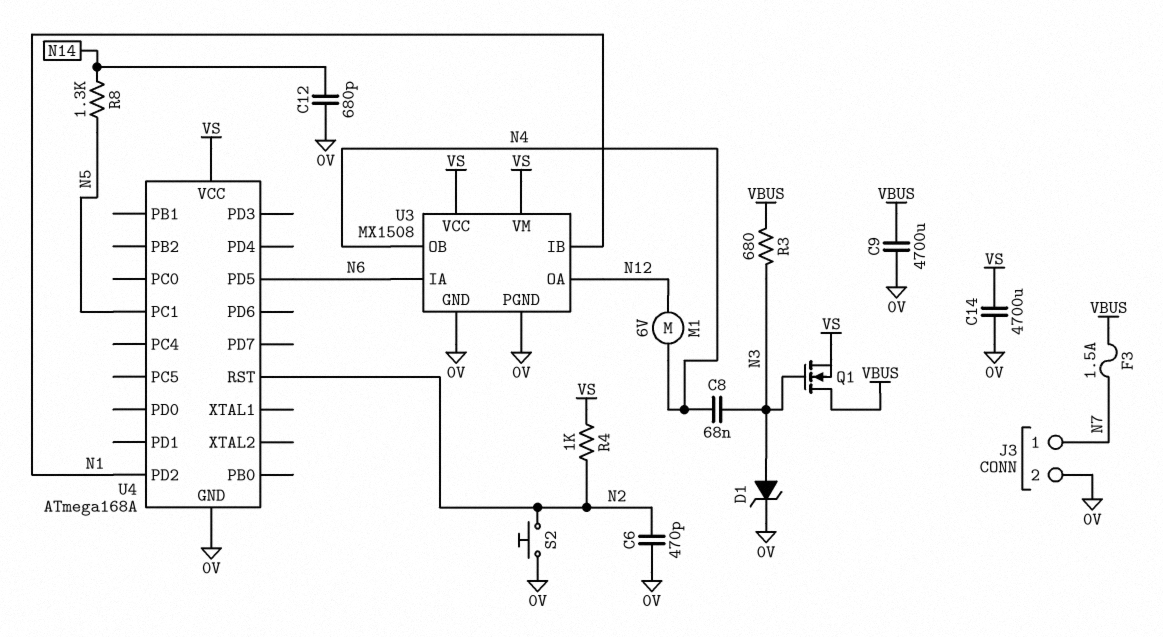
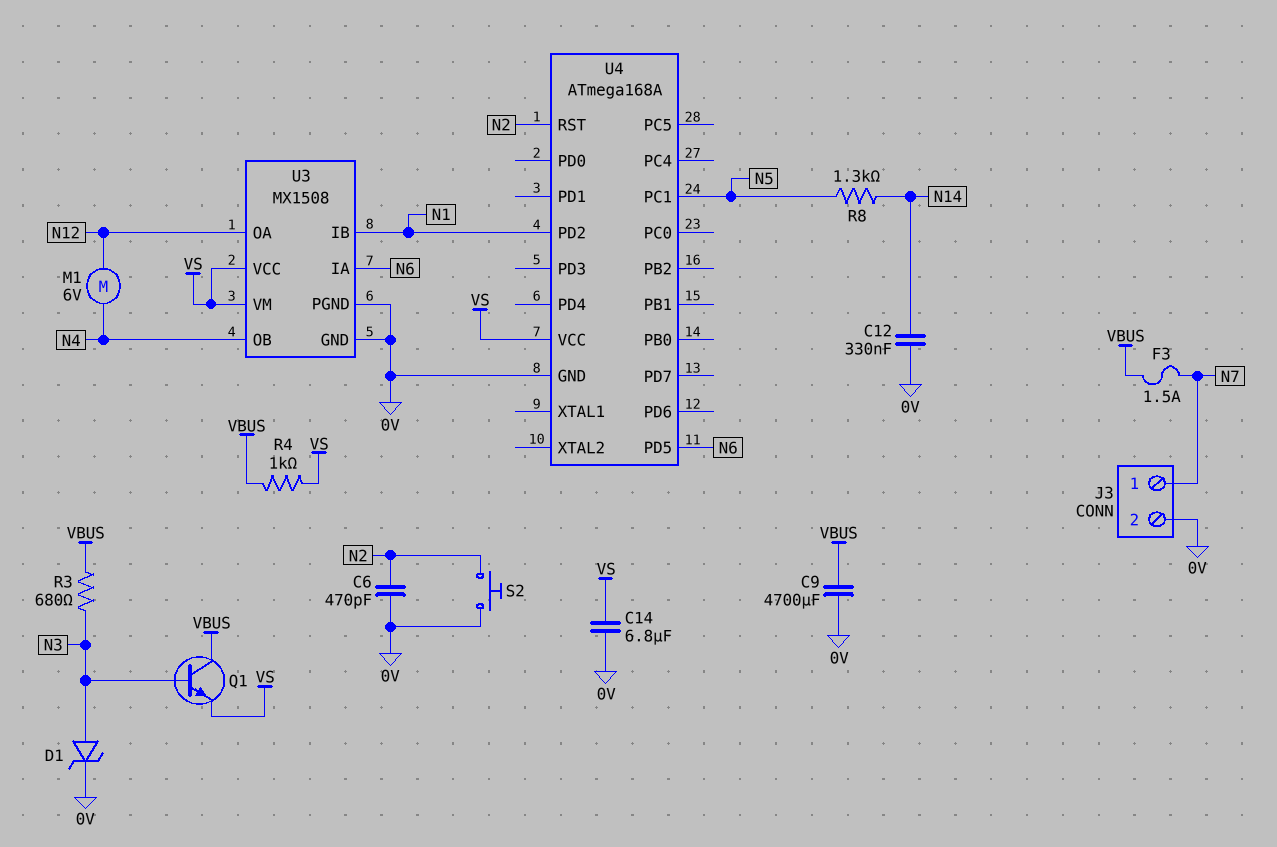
C8: 68nF (N3, N4) -> none
C12: 680pF (0V, N14) -> 330nF (0V, N14)
C14: 4700uF (0V, VS) -> 6.8uF (0V, VS)
Q1: NMOS (G N3, D VBUS, S VS) -> NPN (B N3, C VBUS, E VS)
R4: 1k (N2, VS) -> 1k (VBUS, VS)

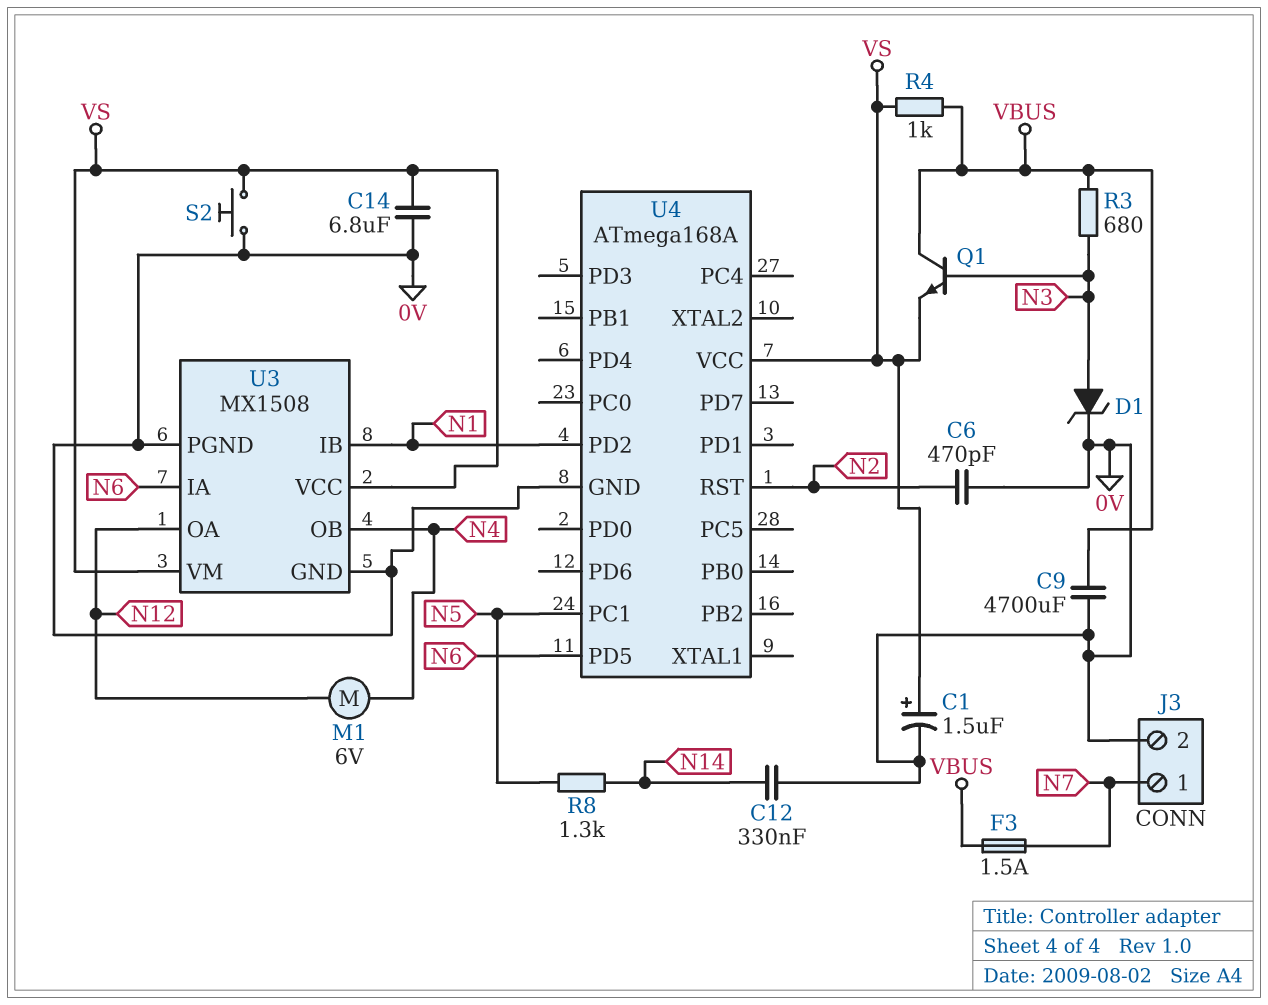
C1: none -> 1.5uF (plus VS, minus 0V)
S2: button (0V, N2) -> button (0V, VS)

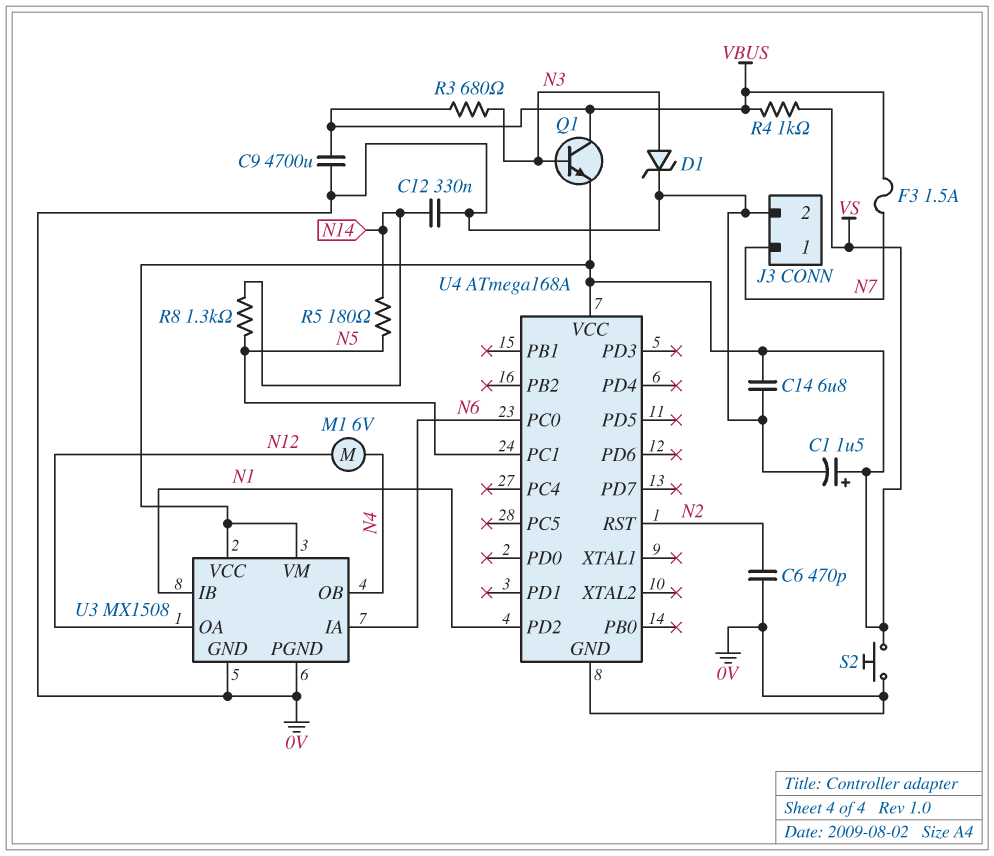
R5: none -> 180 (N5, N14)
U4 pin PC0: none -> N6
U4 pin PD5: N6 -> none

